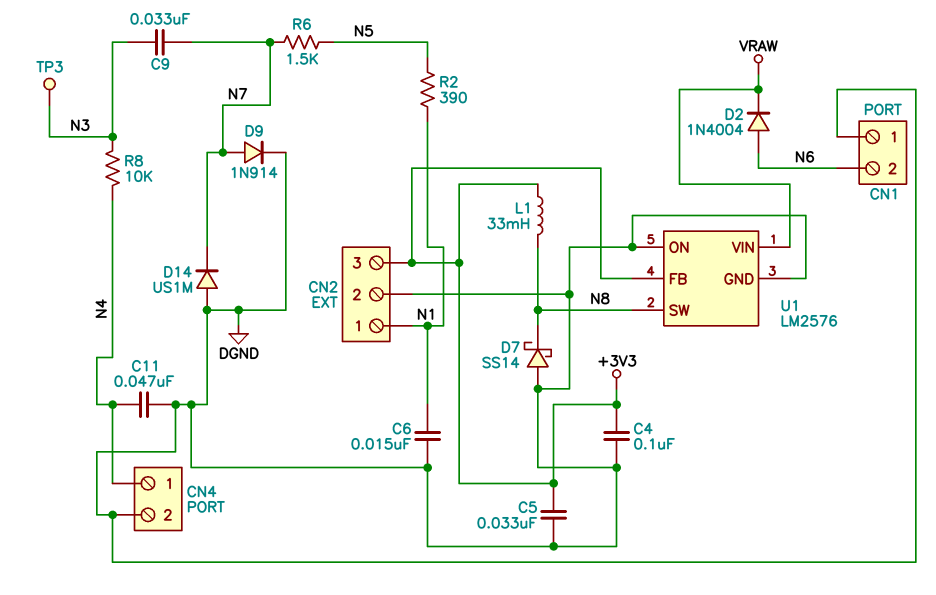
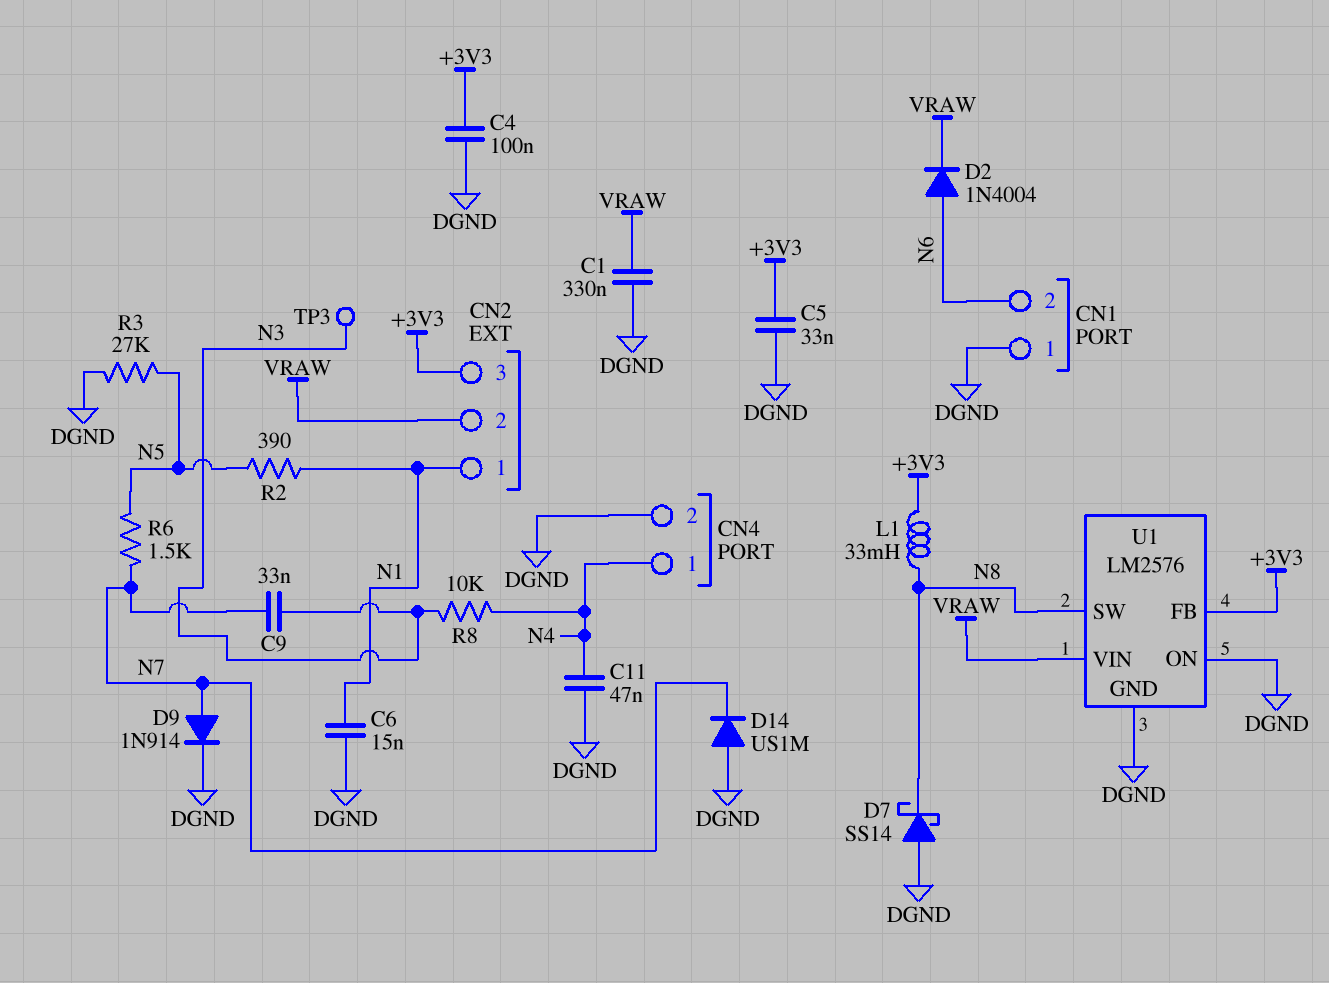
C1: none -> 330nF (DGND, VRAW)
CN2 pin 2: DGND -> VRAW
R3: none -> 27k (DGND, N5)

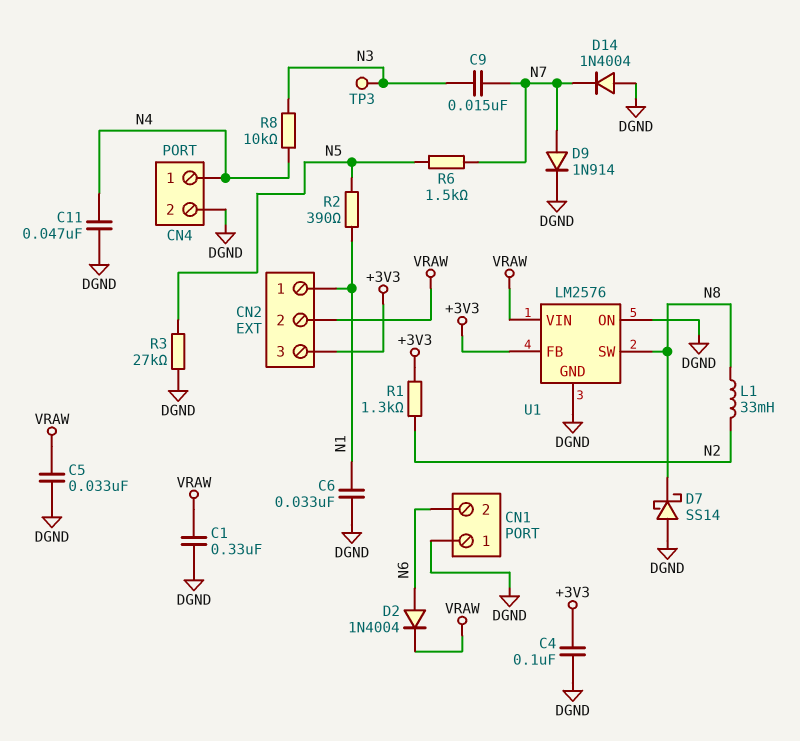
C5: 33nF (+3V3, DGND) -> 33nF (DGND, VRAW)
C6: 15nF (DGND, N1) -> 33nF (DGND, N1)
C9: 33nF (N3, N7) -> 15nF (N3, N7)
D14: diode US1M (A DGND, K N7) -> diode 1N4004 (A DGND, K N7)
L1: 33mH (+3V3, N8) -> 33mH (N2, N8)
R1: none -> 1.3k (+3V3, N2)

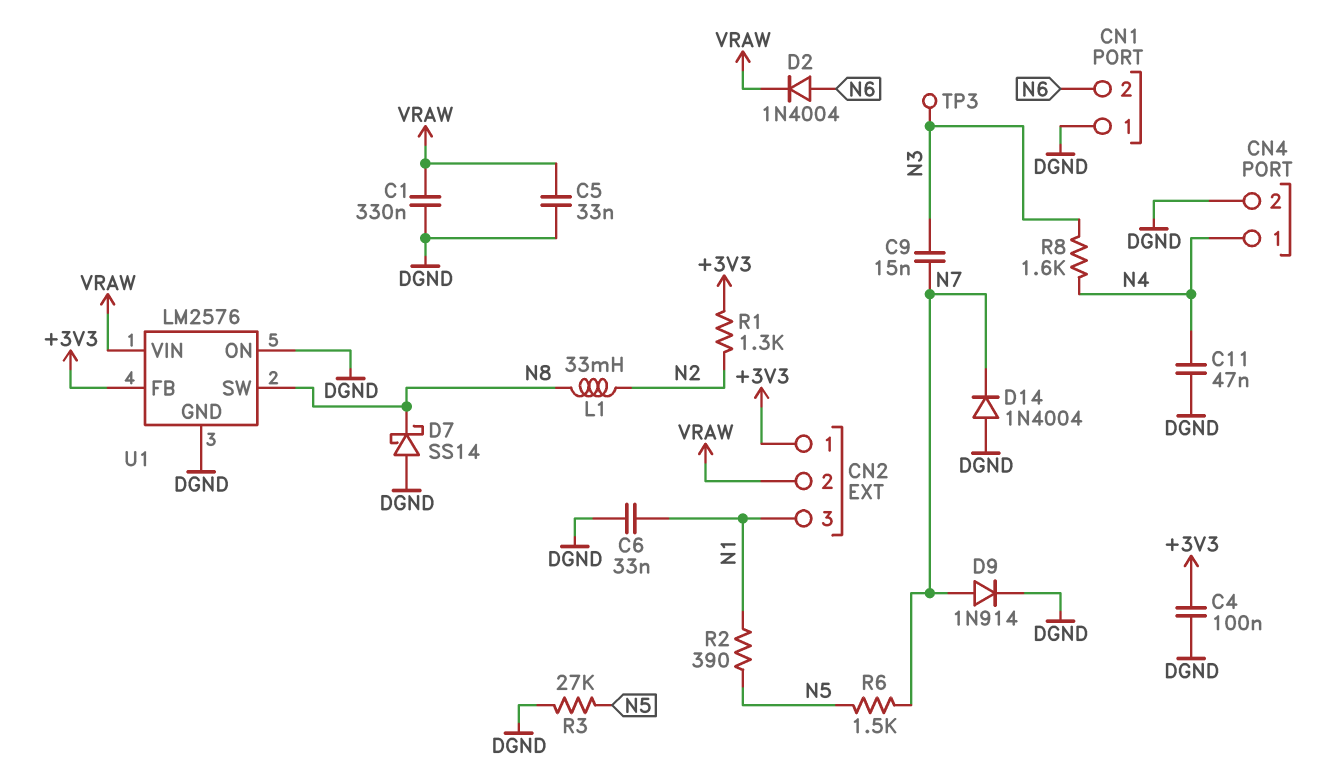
CN2 pin 1: N1 -> +3V3
CN2 pin 3: +3V3 -> N1
R8: 10k (N3, N4) -> 1.6k (N3, N4)

